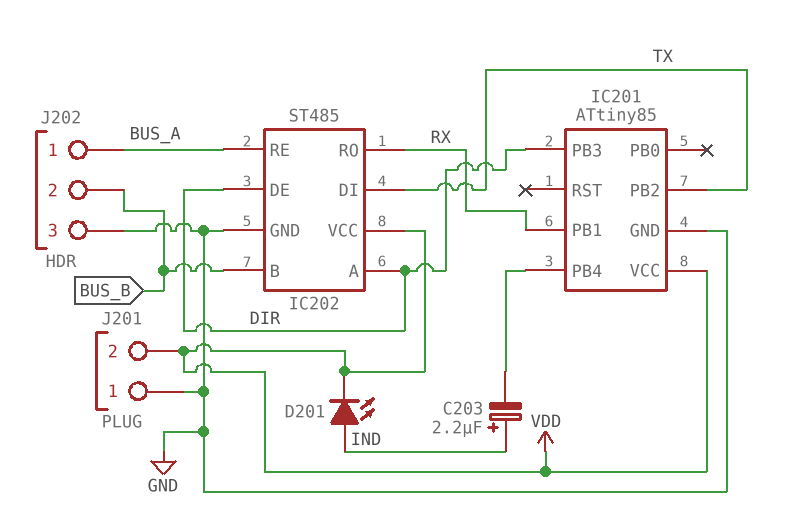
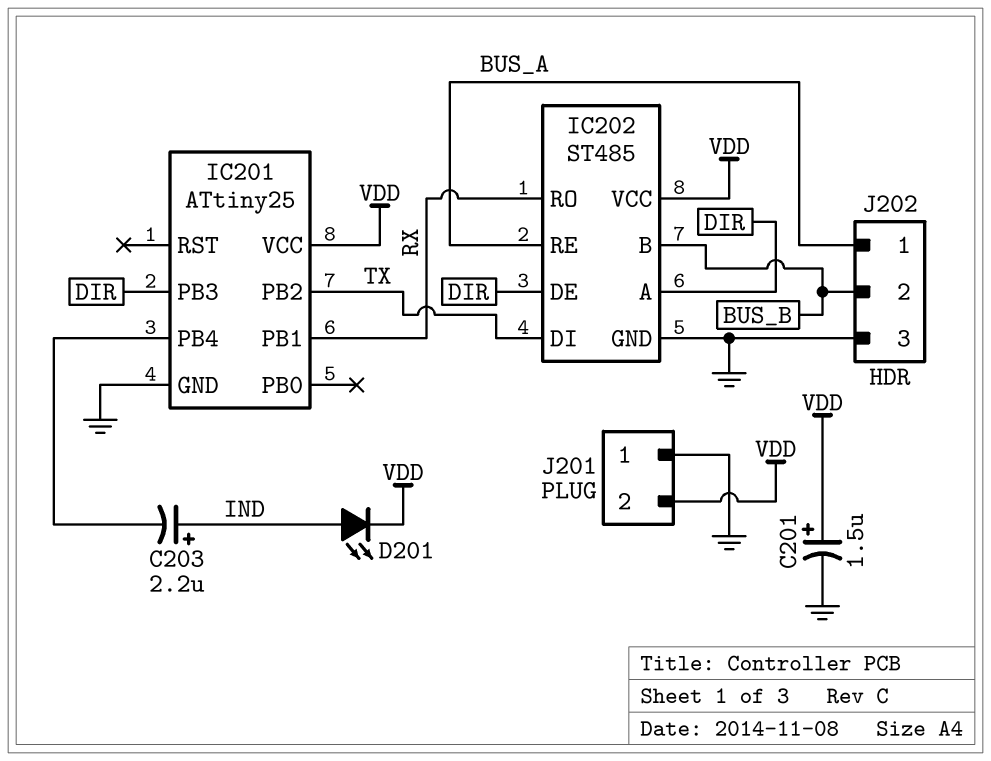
C201: none -> 1.5uF (plus VDD, minus GND)
IC201: ATtiny85 -> ATtiny25

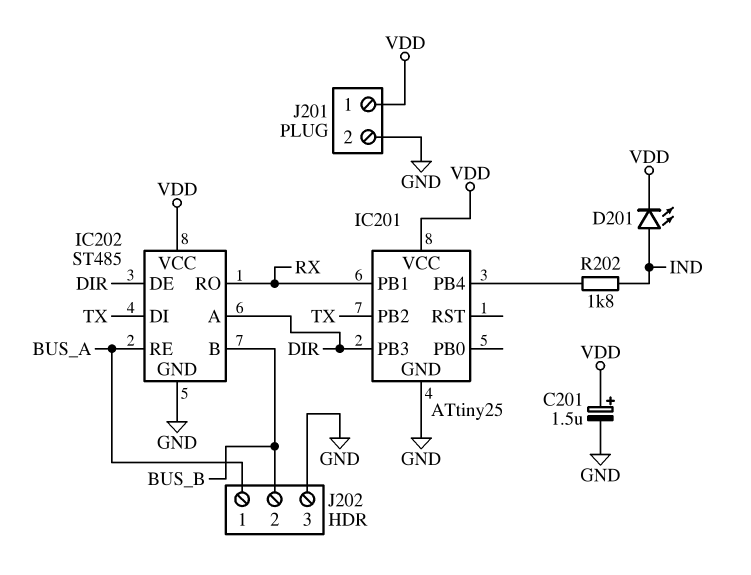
C203: 2.2uF (plus IND, minus IC201/PB4) -> none
J201 pin 1: GND -> VDD
J201 pin 2: VDD -> GND
R202: none -> 1.8k (IC201/PB4, IND)

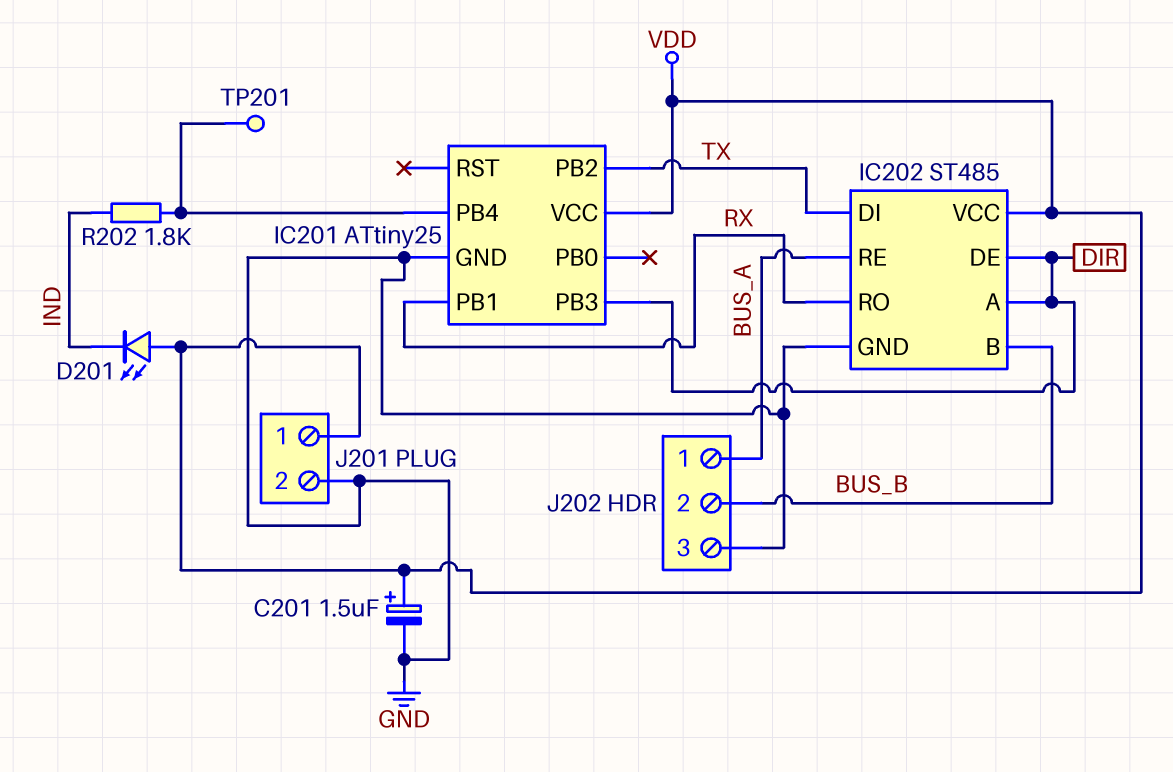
D201: LED (A IND, K VDD) -> LED (A VDD, K IND)
TP201: none -> test point (IC201/PB4)

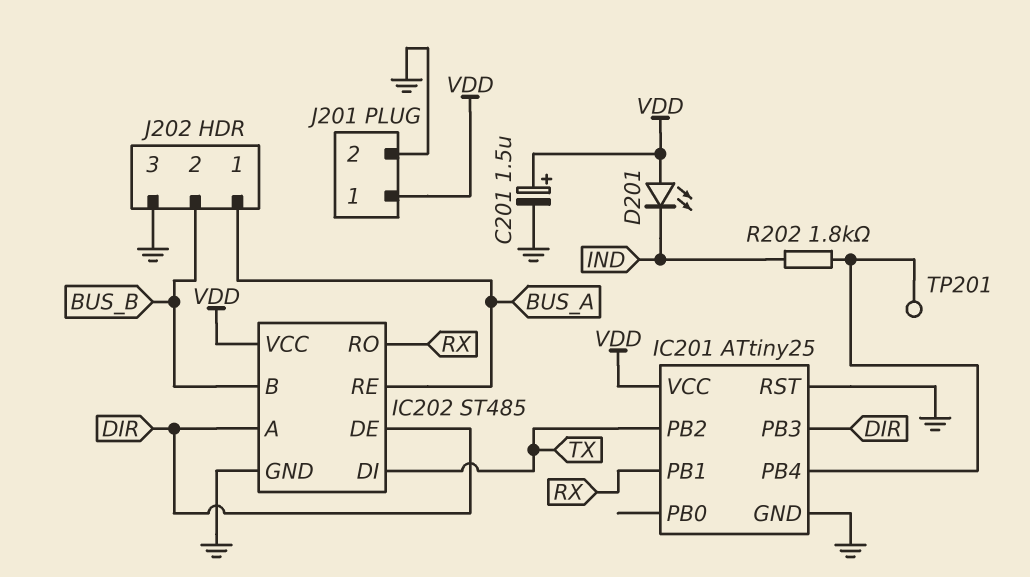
IC201 pin RST: none -> GND

